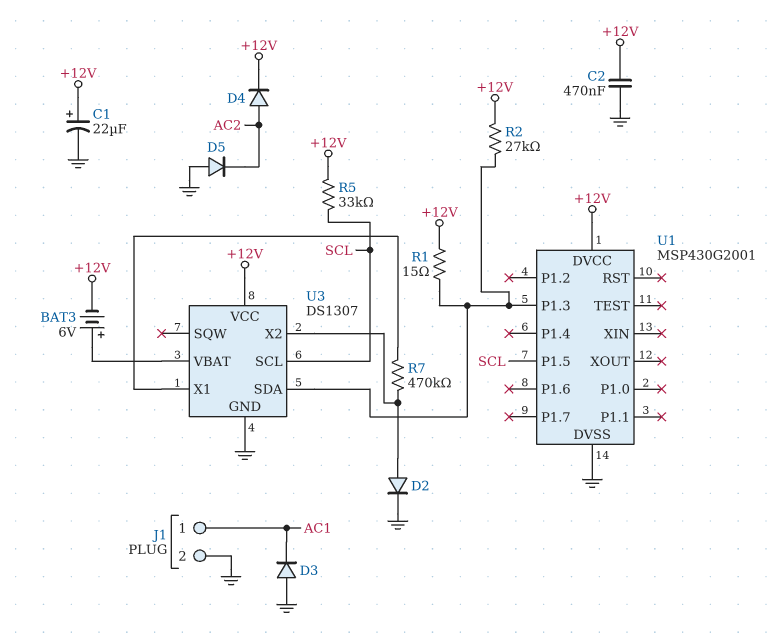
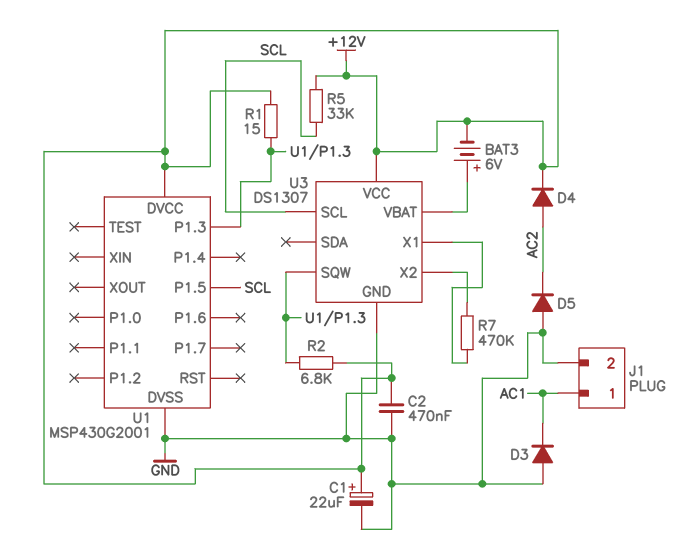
D2: diode (A U3/X2, K GND) -> none
R2: 27k (+12V, U1/P1.3) -> 6.8k (+12V, U1/P1.3)
U3 pin SDA: U1/P1.3 -> none
U3 pin SQW: none -> U1/P1.3

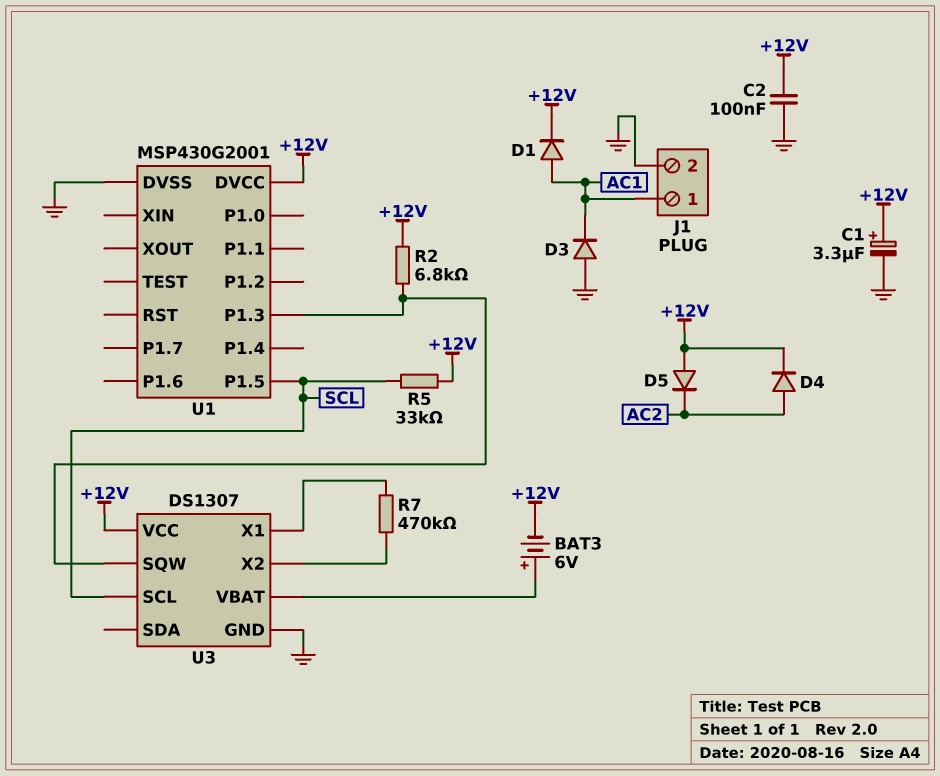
C1: 22uF (plus +12V, minus GND) -> 3.3uF (plus +12V, minus GND)
C2: 470nF (+12V, GND) -> 100nF (+12V, GND)
D1: none -> diode (A AC1, K +12V)
D5: diode (A GND, K AC2) -> diode (A +12V, K AC2)
R1: 15 (+12V, U1/P1.3) -> none

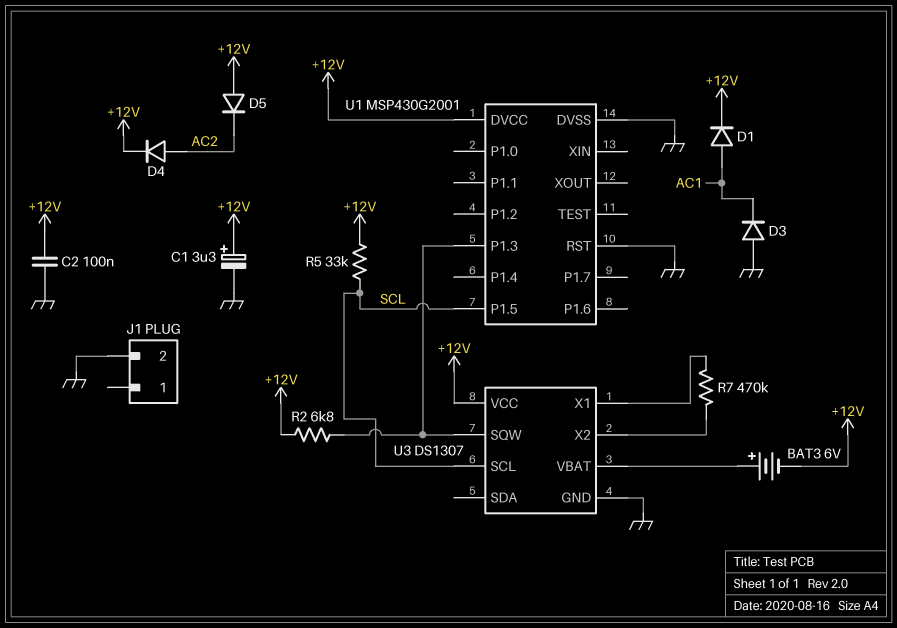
J1 pin 1: AC1 -> none
U1 pin RST: none -> GND

